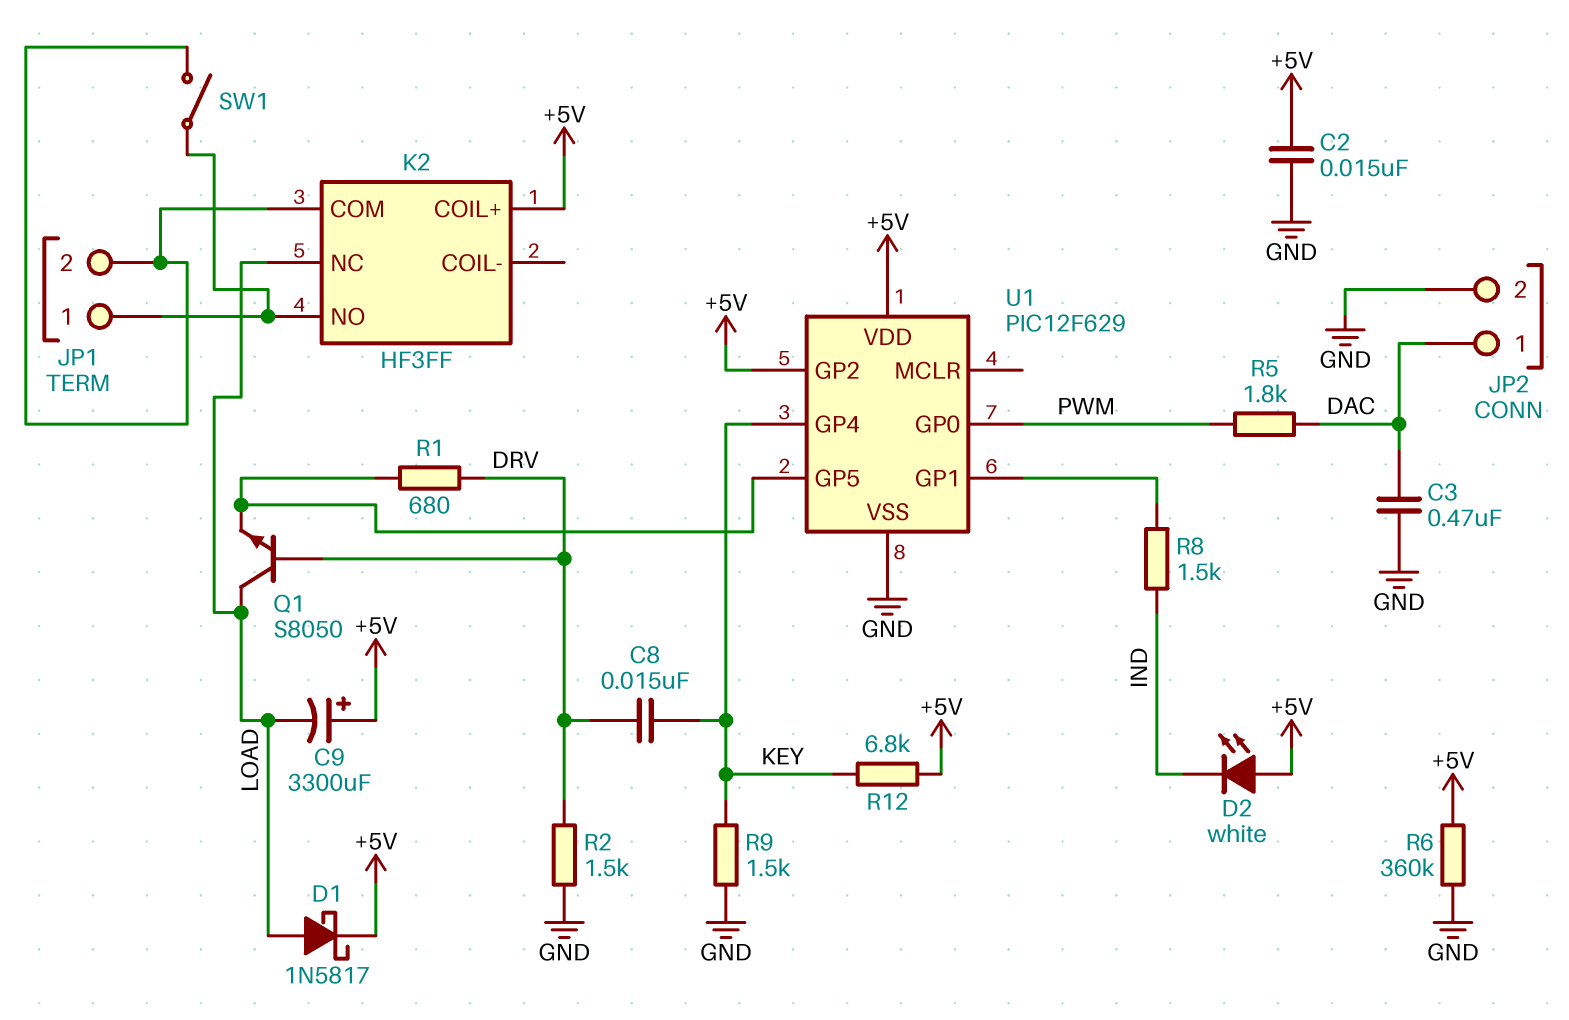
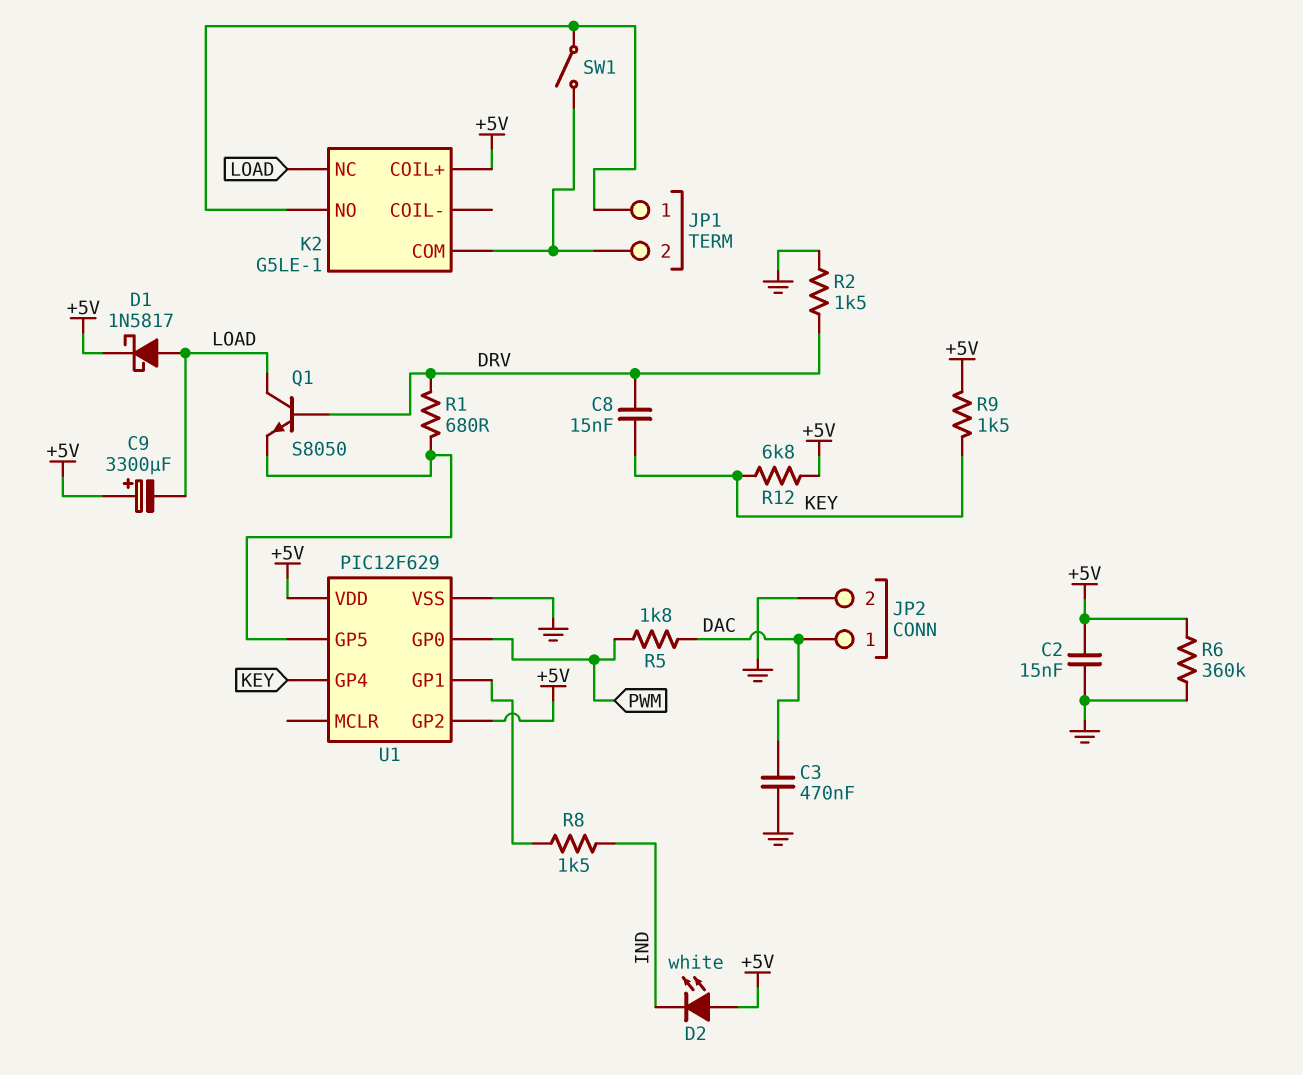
K2: HF3FF -> G5LE-1
R9: 1.5k (GND, KEY) -> 1.5k (+5V, KEY)

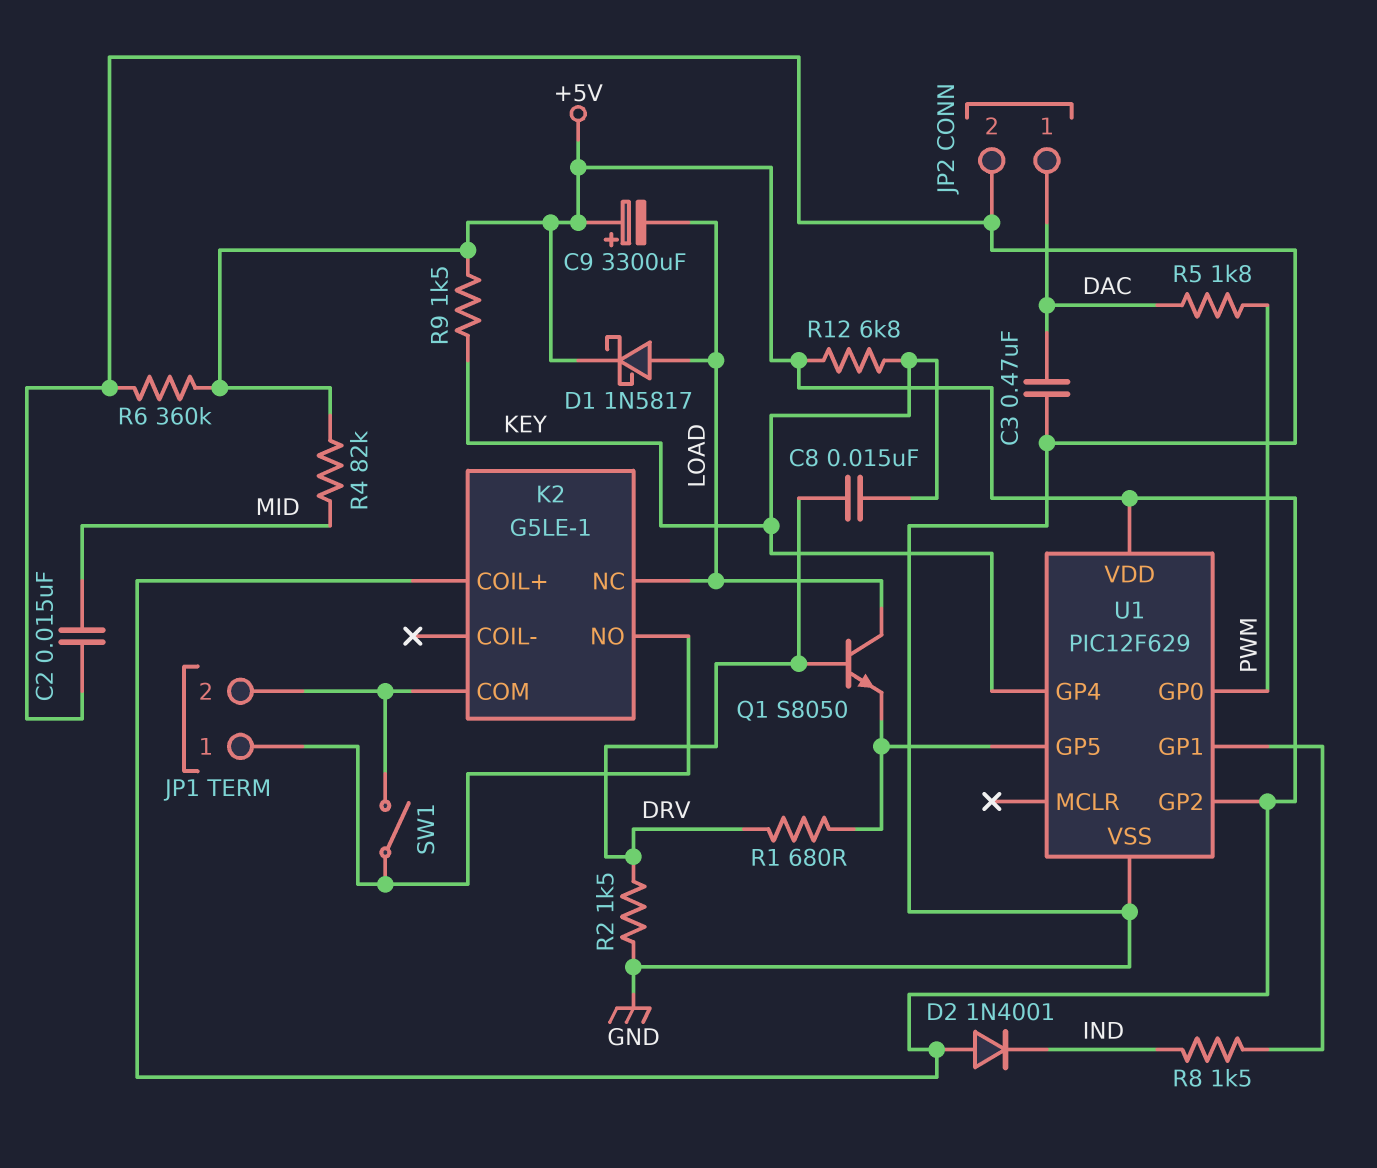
C2: 15nF (+5V, GND) -> 15nF (GND, MID)
D2: LED white (A +5V, K IND) -> diode 1N4001 (A +5V, K IND)
R4: none -> 82k (+5V, MID)

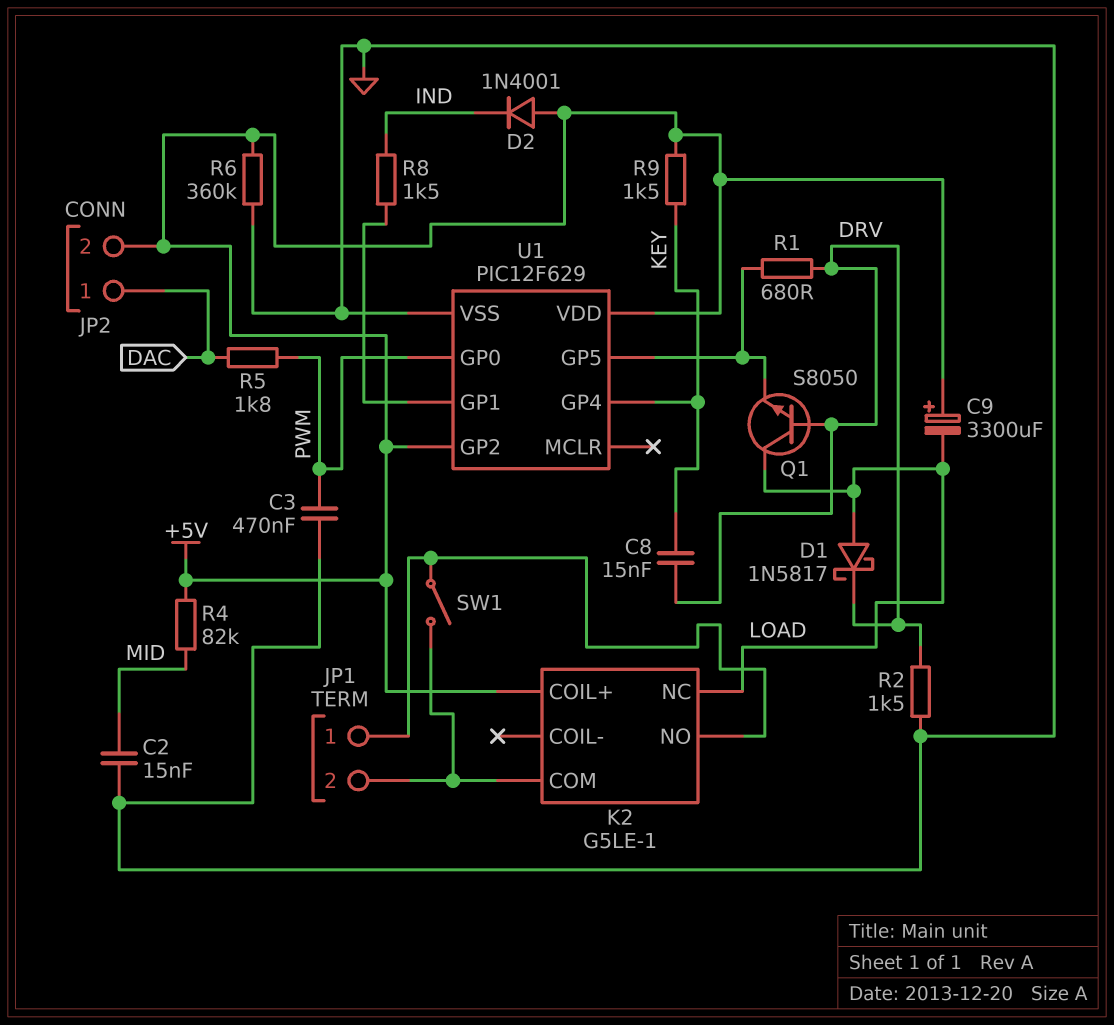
C3: 470nF (DAC, GND) -> 470nF (GND, PWM)
D1: schottky 1N5817 (A LOAD, K +5V) -> schottky 1N5817 (A LOAD, K DRV)
JP2 pin 2: GND -> +5V
R12: 6.8k (+5V, KEY) -> none

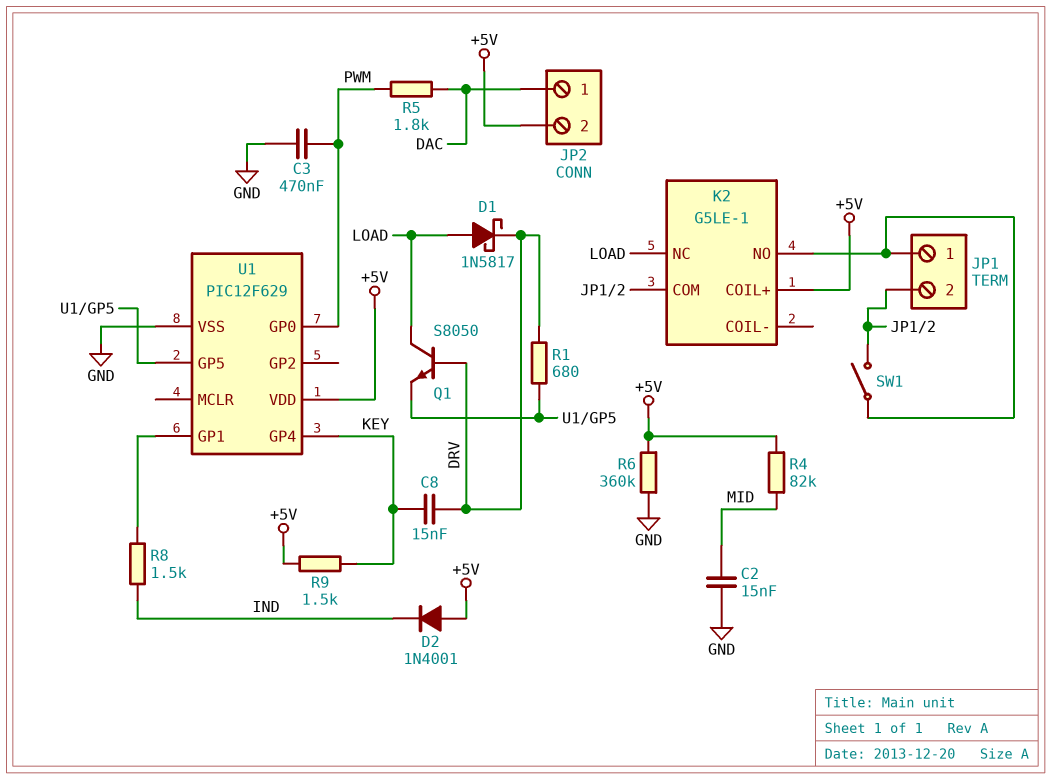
C9: 3300uF (plus +5V, minus LOAD) -> none
R2: 1.5k (DRV, GND) -> none
U1 pin GP2: +5V -> none

